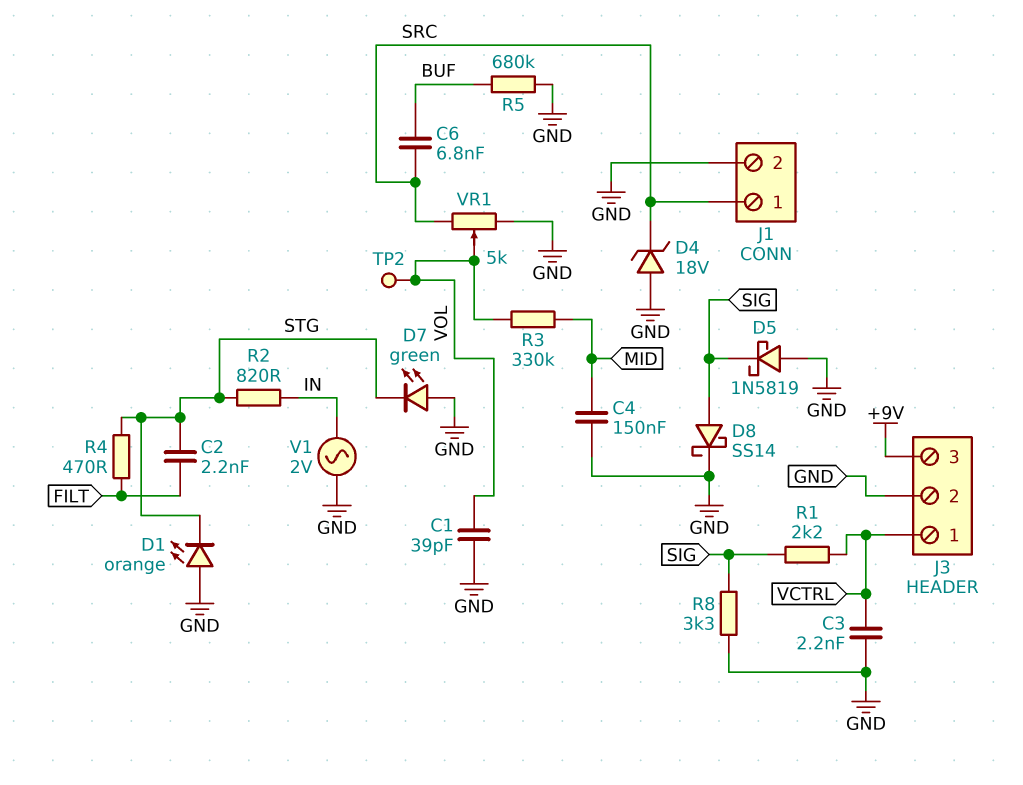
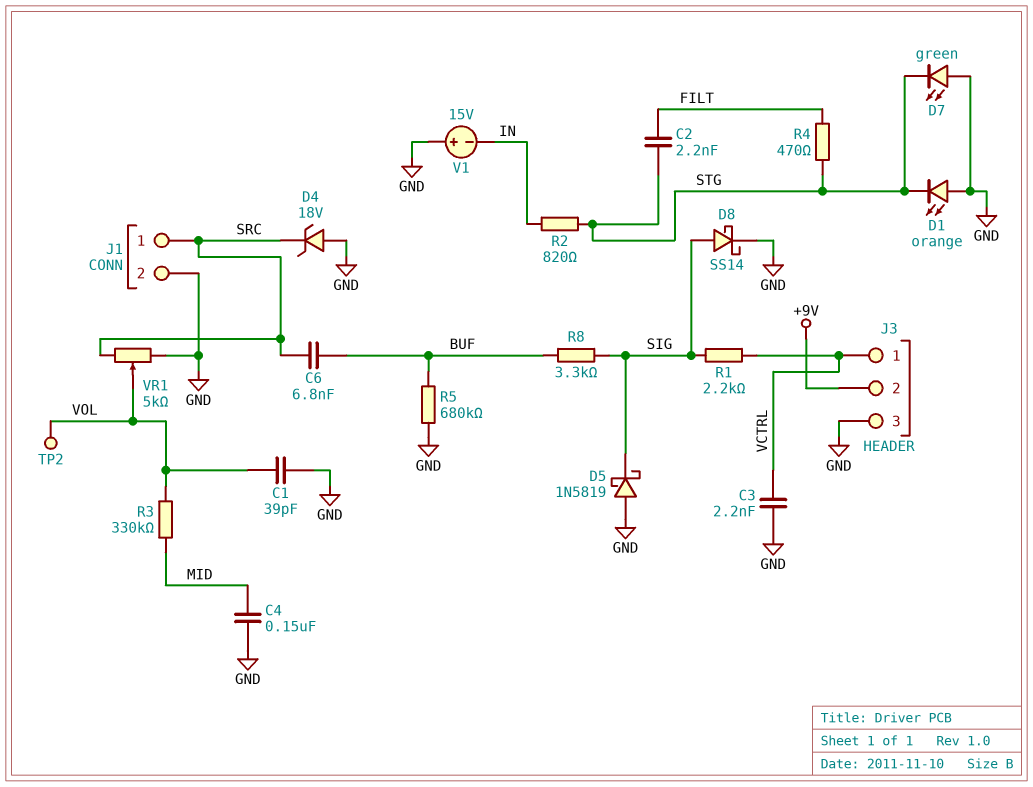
J3 pin 2: GND -> +9V
J3 pin 3: +9V -> GND
R8: 3.3k (GND, SIG) -> 3.3k (BUF, SIG)
V1: AC 2V (GND, IN) -> 15V (plus GND, minus IN)

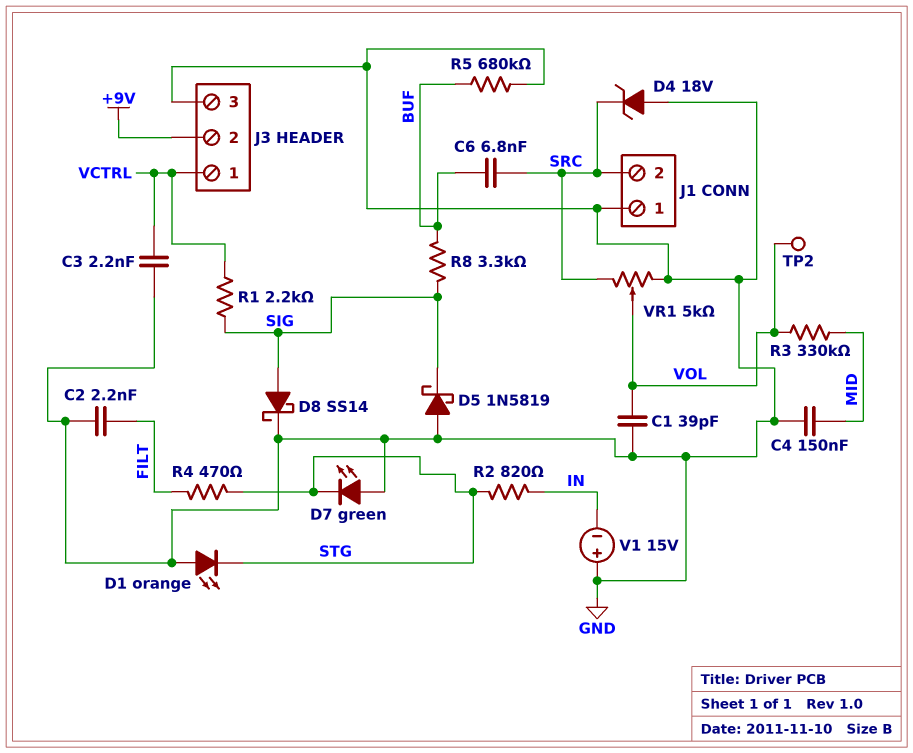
C2: 2.2nF (FILT, STG) -> 2.2nF (FILT, GND)
J1 pin 1: SRC -> GND
J1 pin 2: GND -> SRC

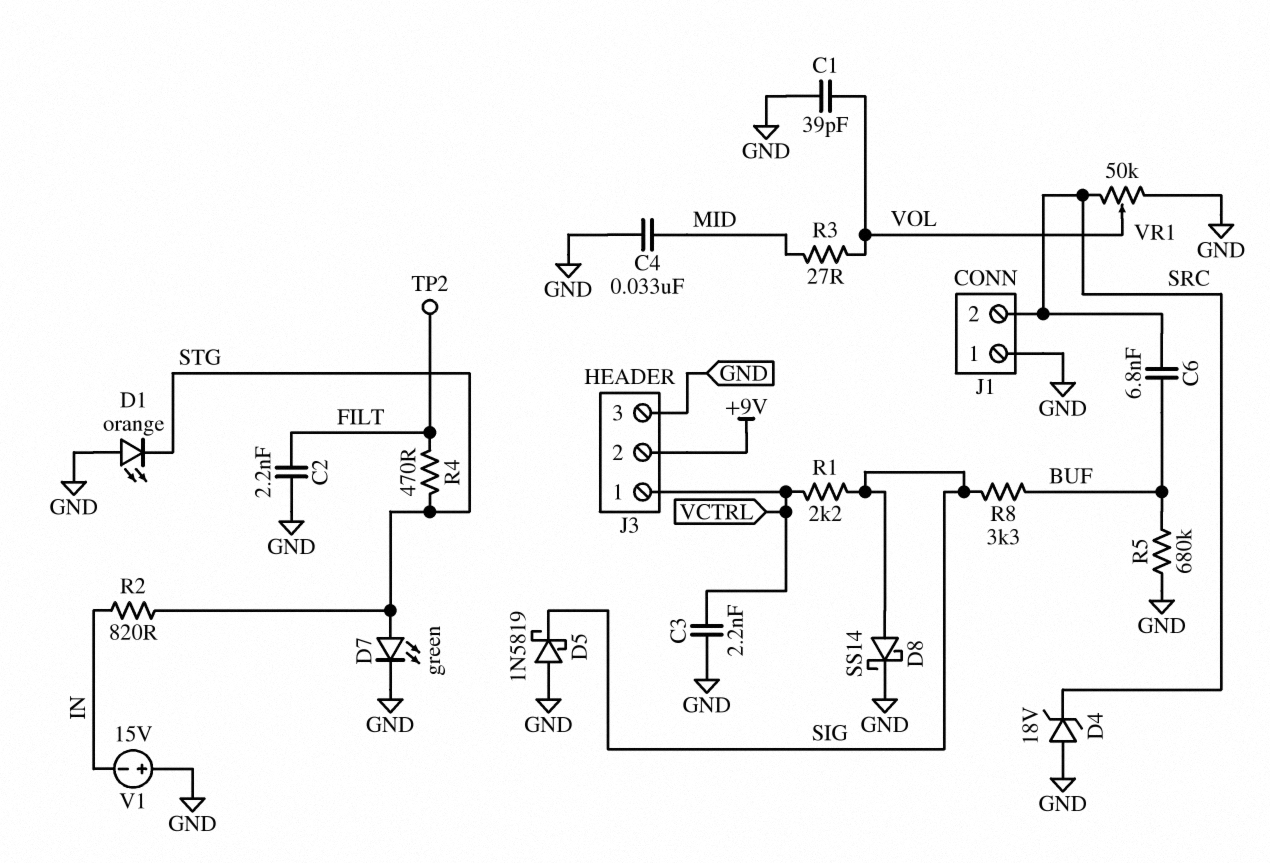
C4: 150nF (GND, MID) -> 33nF (GND, MID)
D7: LED green (A GND, K STG) -> LED green (A STG, K GND)
R3: 330k (MID, VOL) -> 27 (MID, VOL)
TP2: test point (VOL) -> test point (FILT)
VR1: 5k (GND, SRC, wiper VOL) -> 50k (GND, SRC, wiper VOL)

